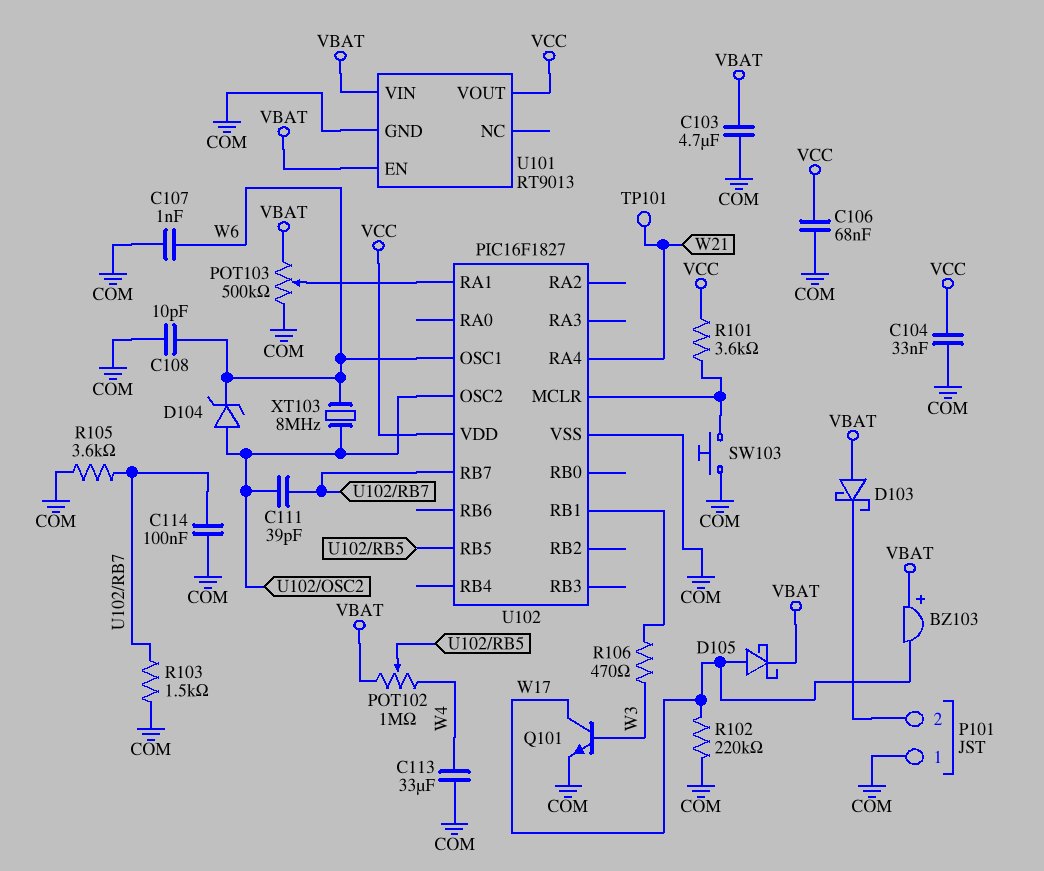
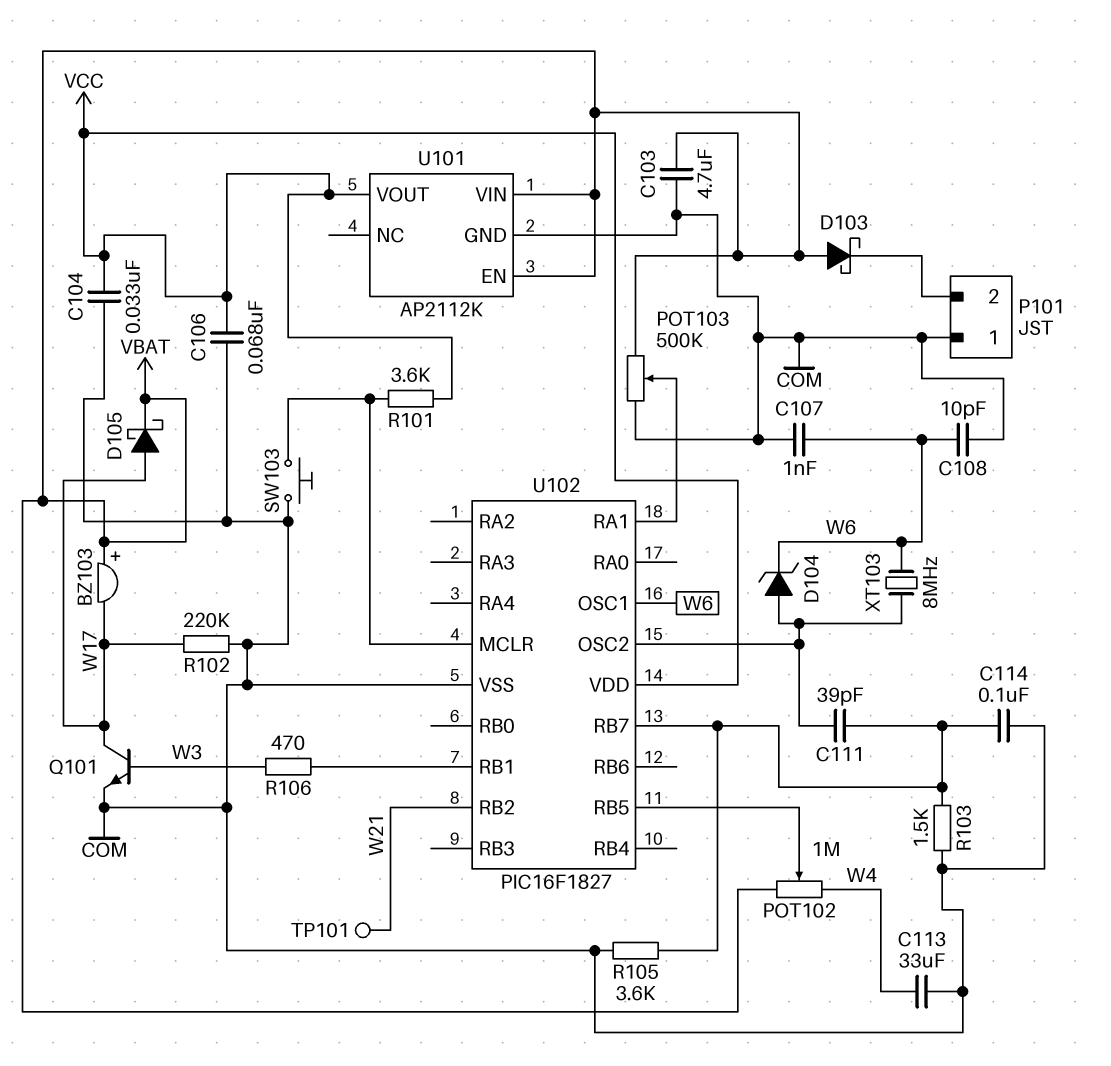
U101: RT9013 -> AP2112K
U102 pin RA4: W21 -> none
U102 pin RB2: none -> W21

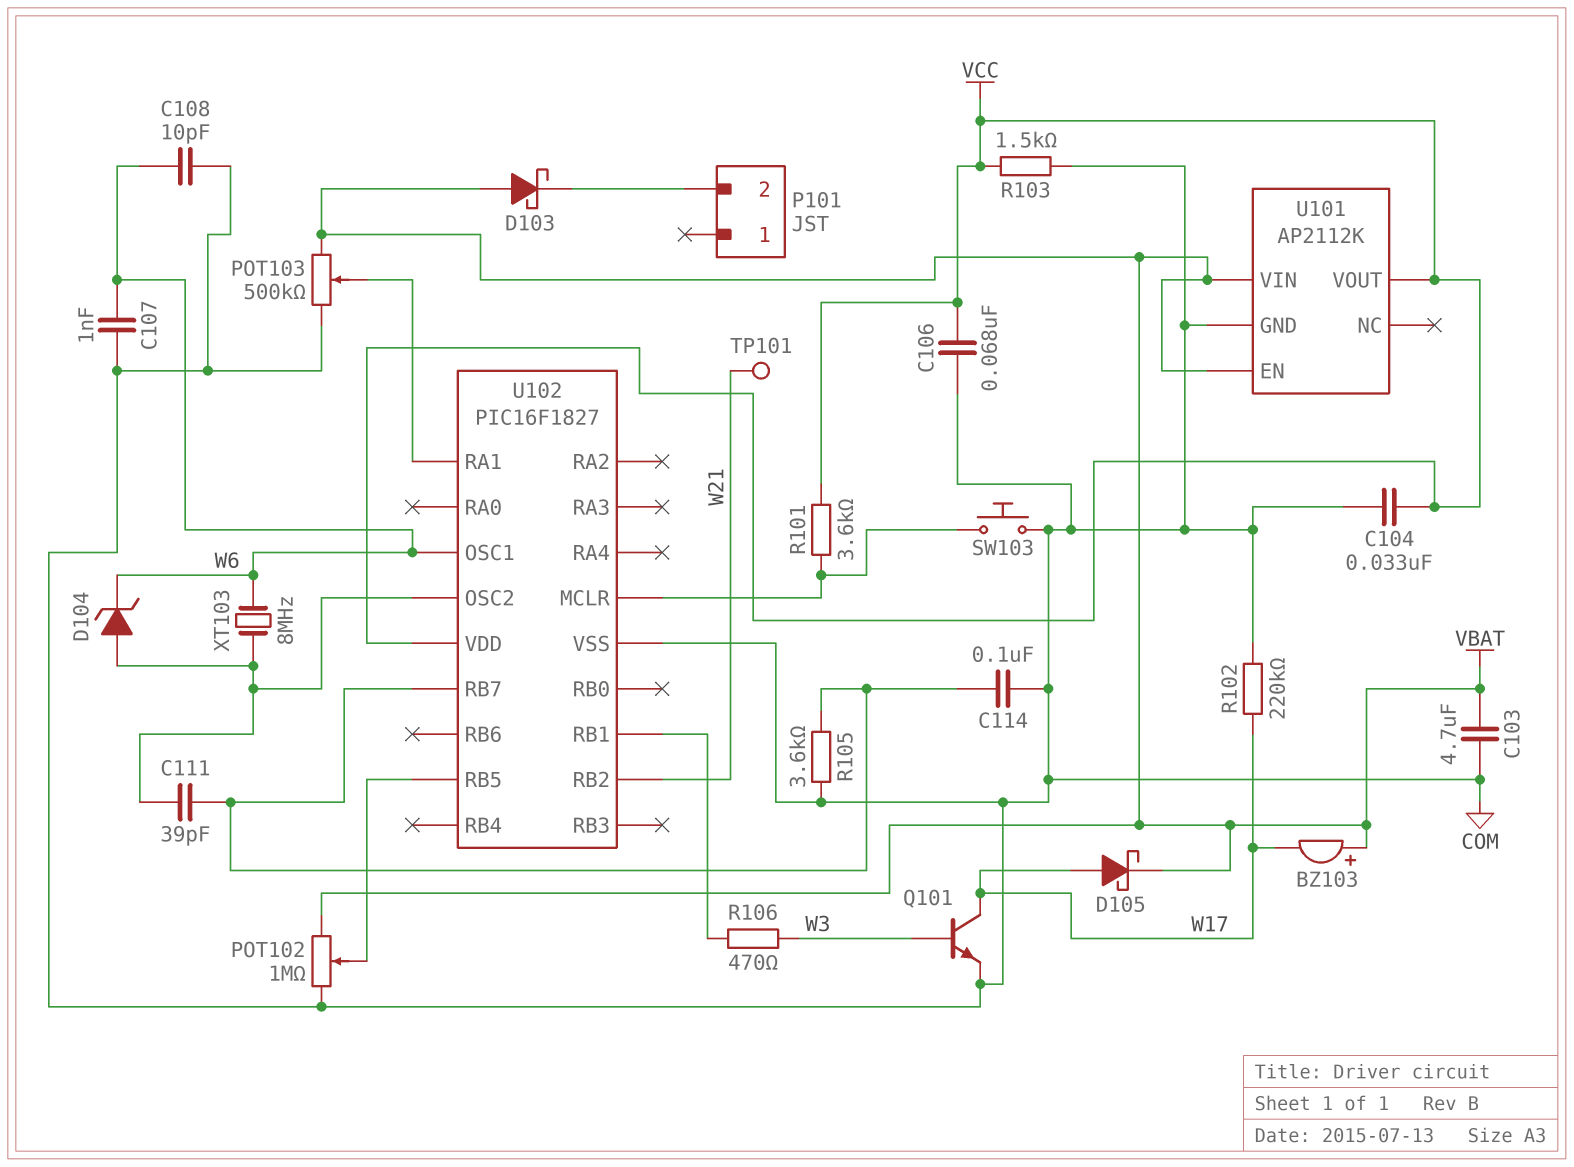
C113: 33uF (COM, W4) -> none
P101 pin 1: COM -> none
POT102: 1M (VBAT, W4, wiper U102/RB5) -> 1M (COM, VBAT, wiper U102/RB5)
R103: 1.5k (COM, U102/RB7) -> 1.5k (COM, VCC)

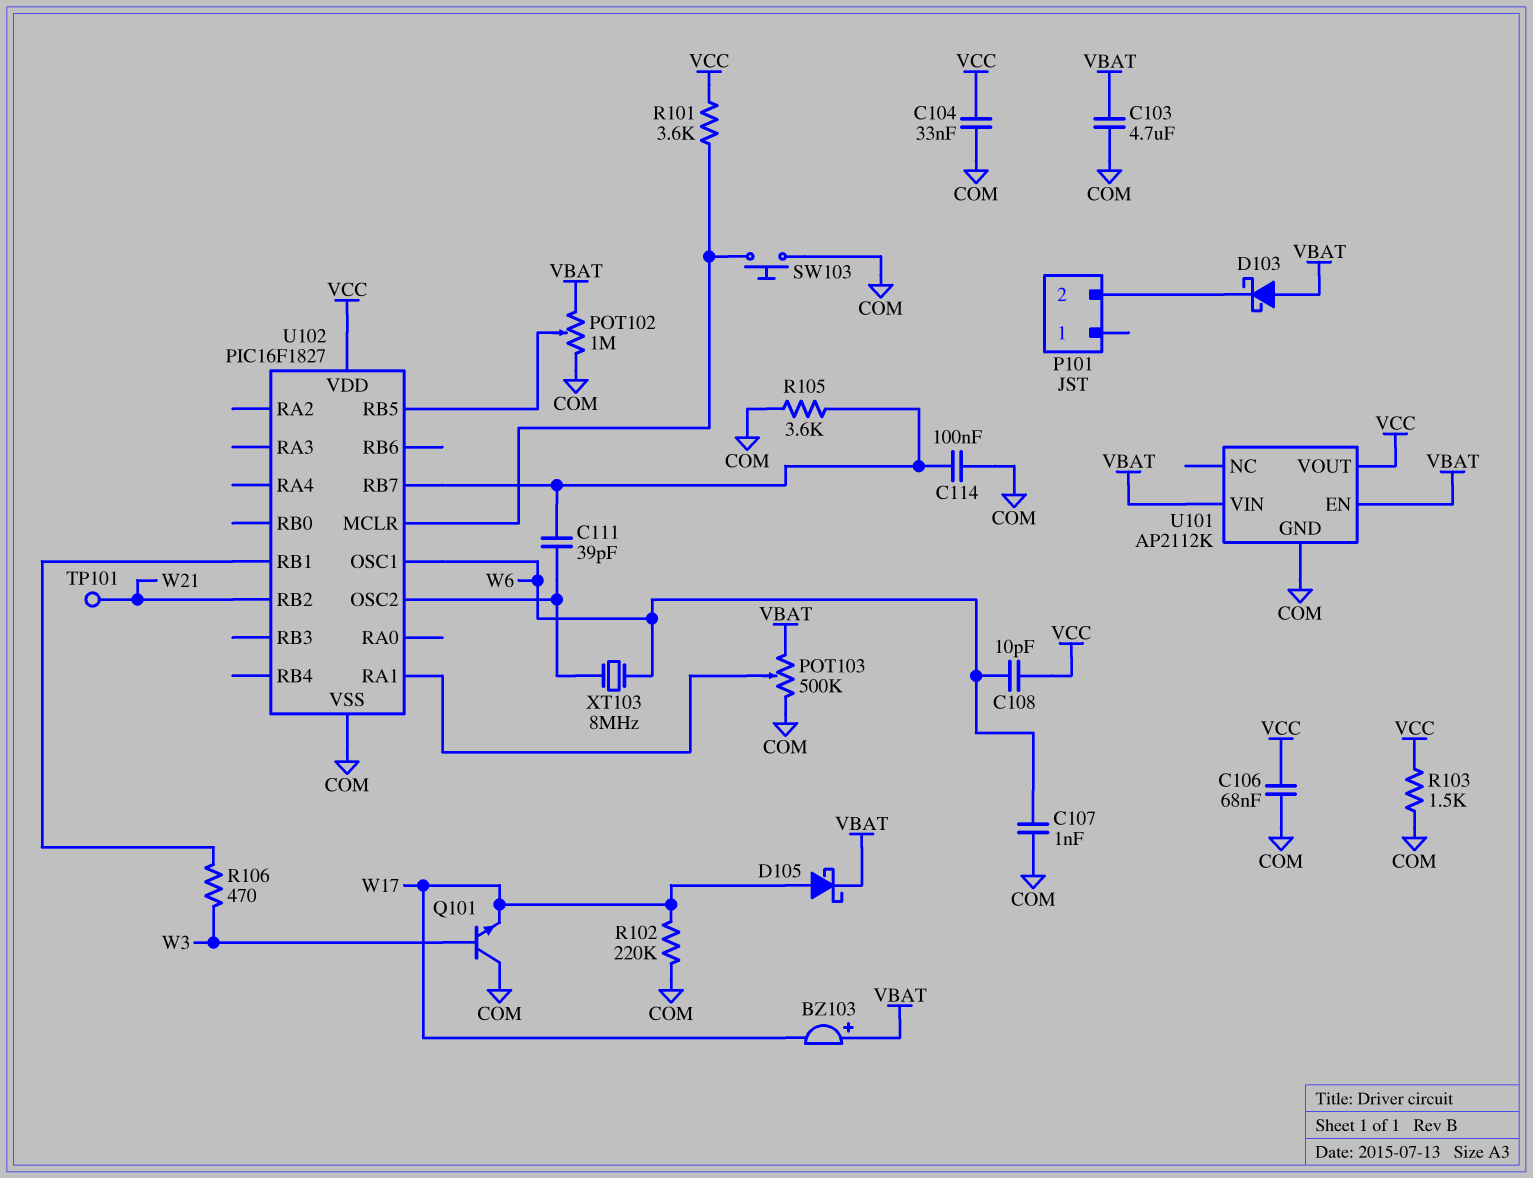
C108: 10pF (COM, W6) -> 10pF (VCC, W6)
D104: zener (A U102/OSC2, K W6) -> none
Q101: NPN (B W3, C W17, E COM) -> NPN (B W3, C COM, E W17)

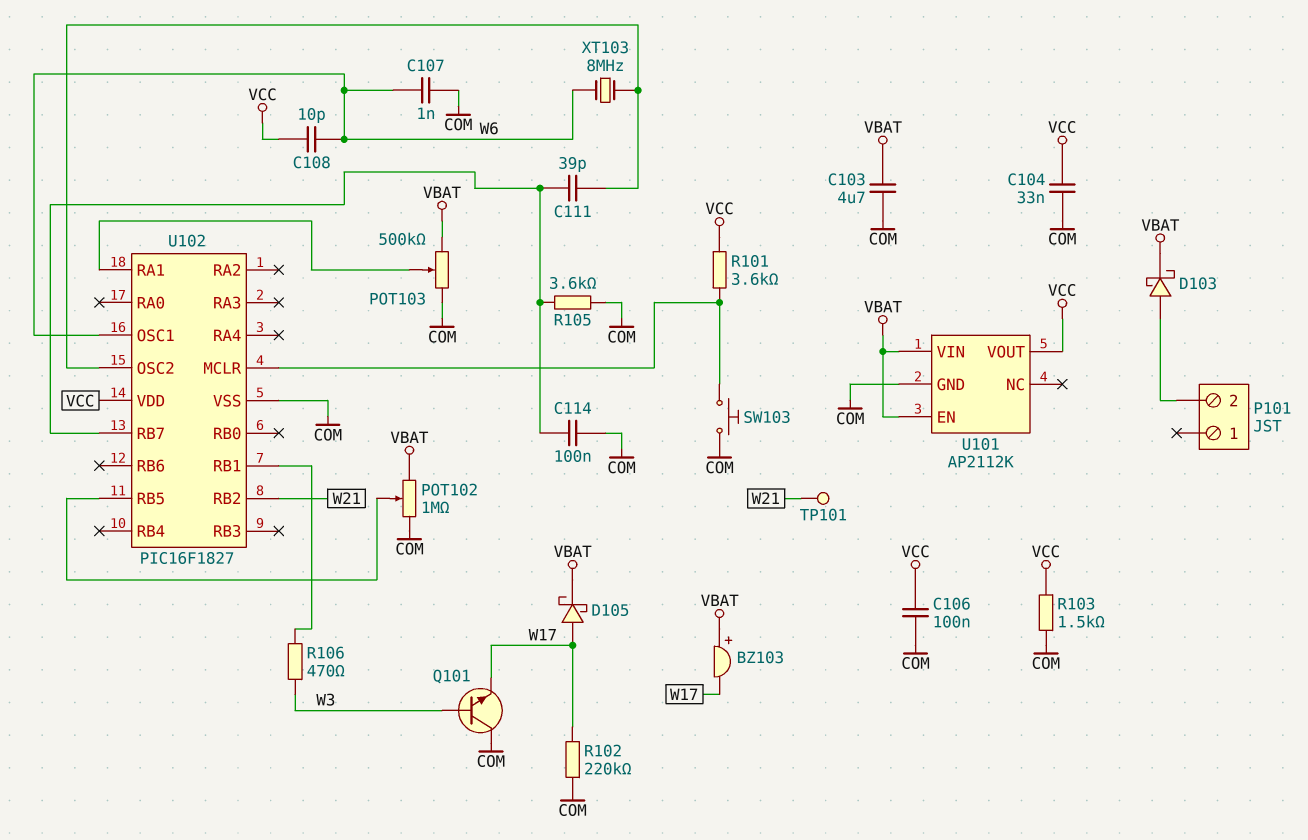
C106: 68nF (COM, VCC) -> 100nF (COM, VCC)
D103: schottky (A VBAT, K P101/2) -> schottky (A P101/2, K VBAT)

